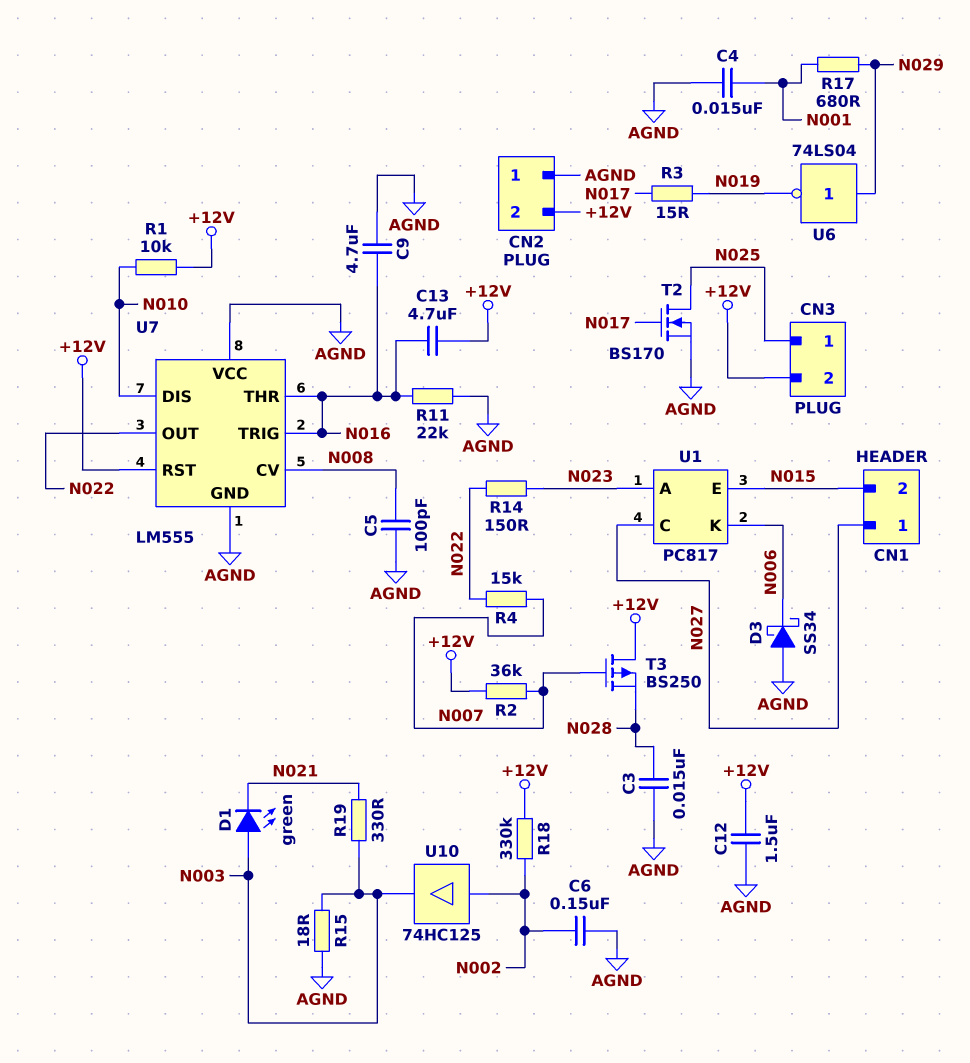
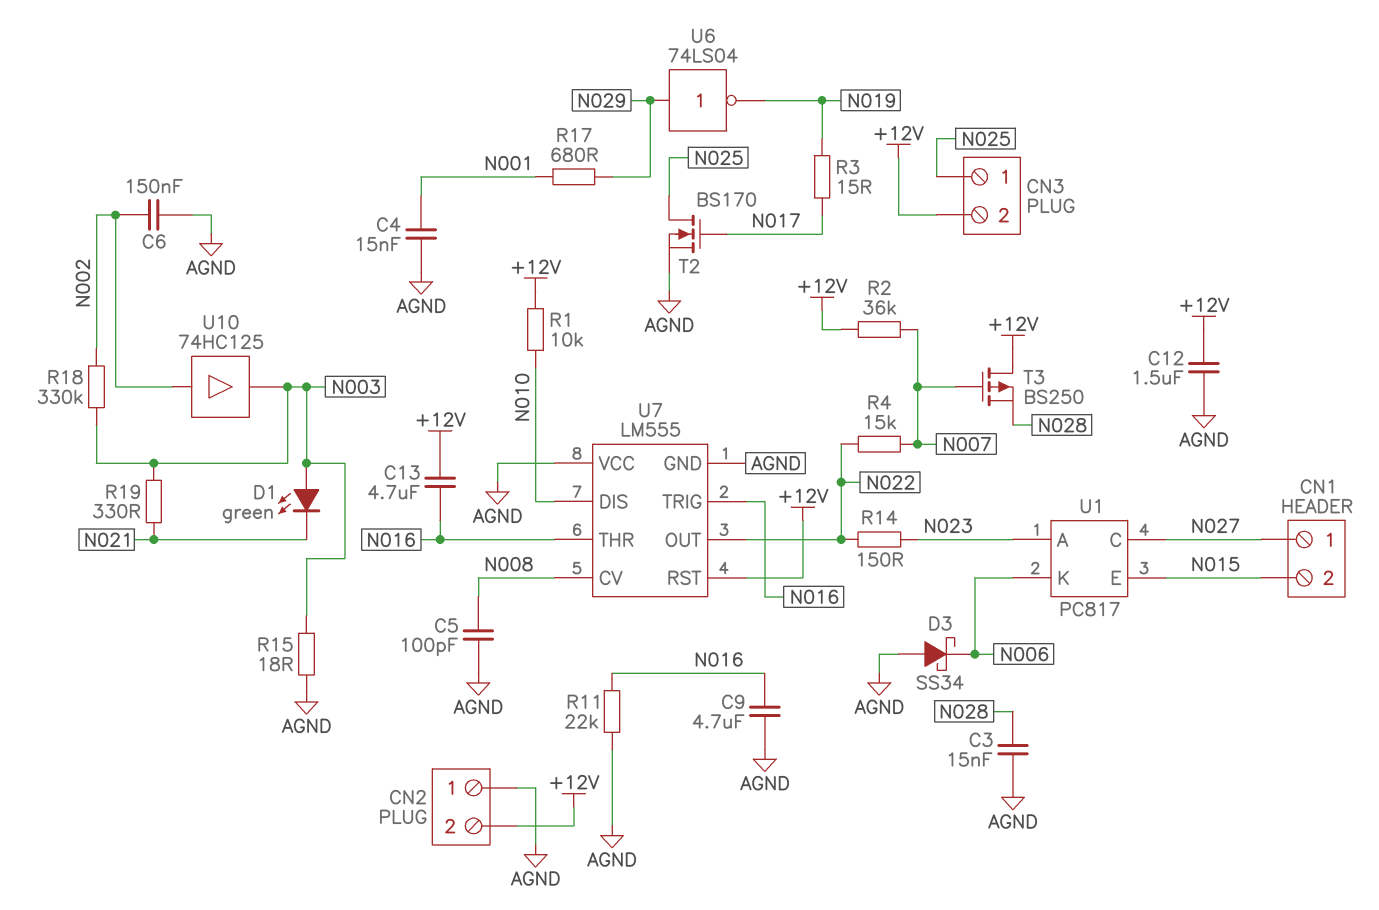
R18: 330k (+12V, N002) -> 330k (N002, N003)

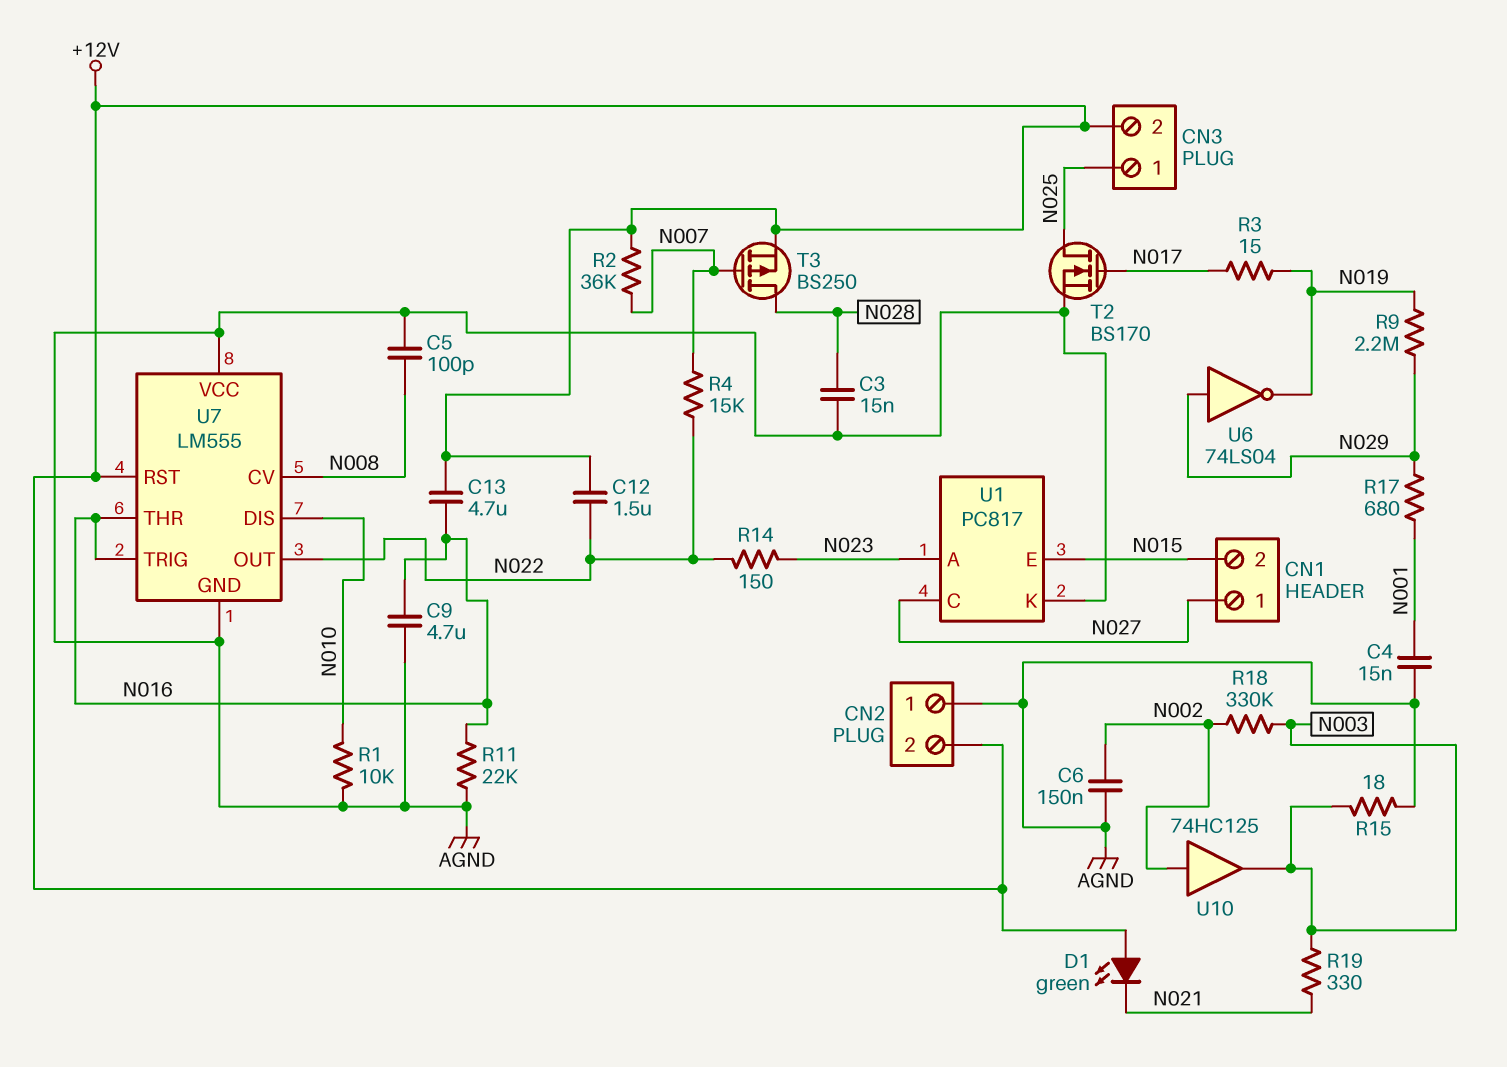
C12: 1.5uF (+12V, AGND) -> 1.5uF (+12V, N022)
D1: LED green (A N003, K N021) -> LED green (A +12V, K N021)
D3: schottky SS34 (A AGND, K N006) -> none
R1: 10k (+12V, N010) -> 10k (AGND, N010)
R9: none -> 2.2M (N019, N029)
T3: PMOS BS250 (G N007, D +12V, S N028) -> PMOS BS250 (G N007, D N028, S +12V)
U1 pin K: N006 -> AGND

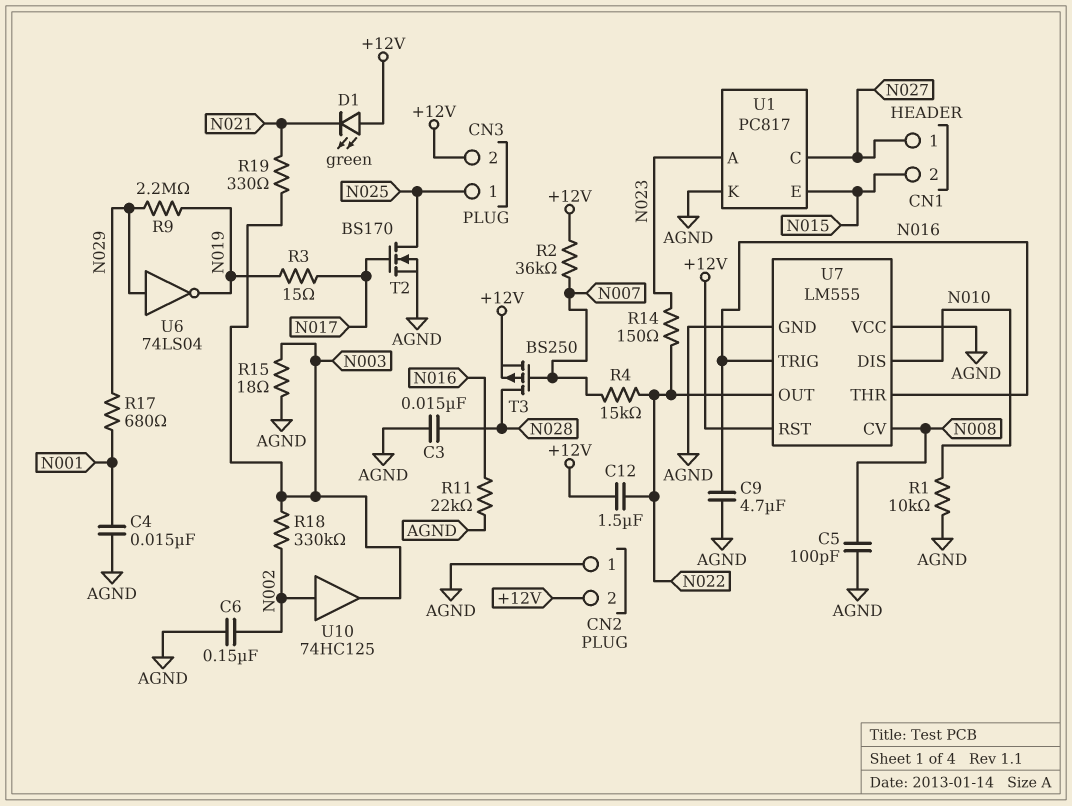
C13: 4.7uF (+12V, N016) -> none

